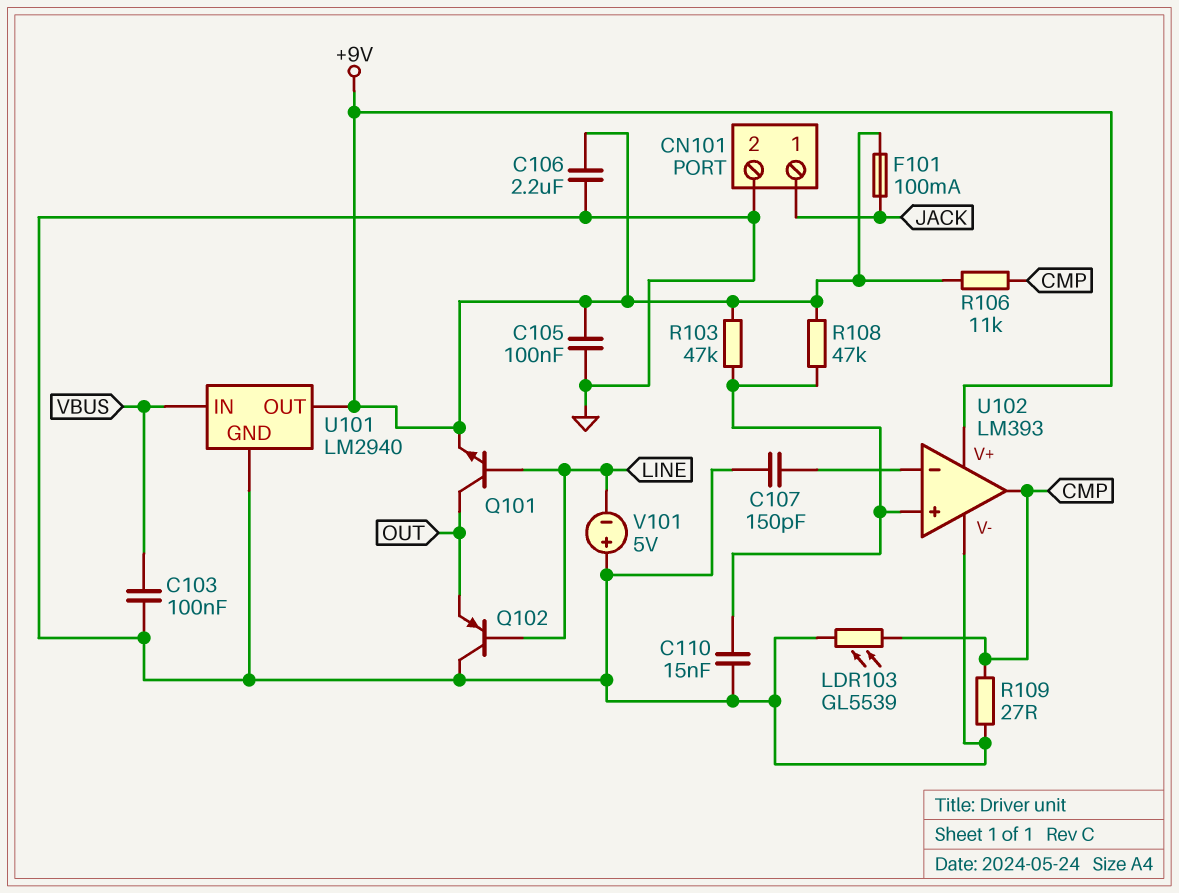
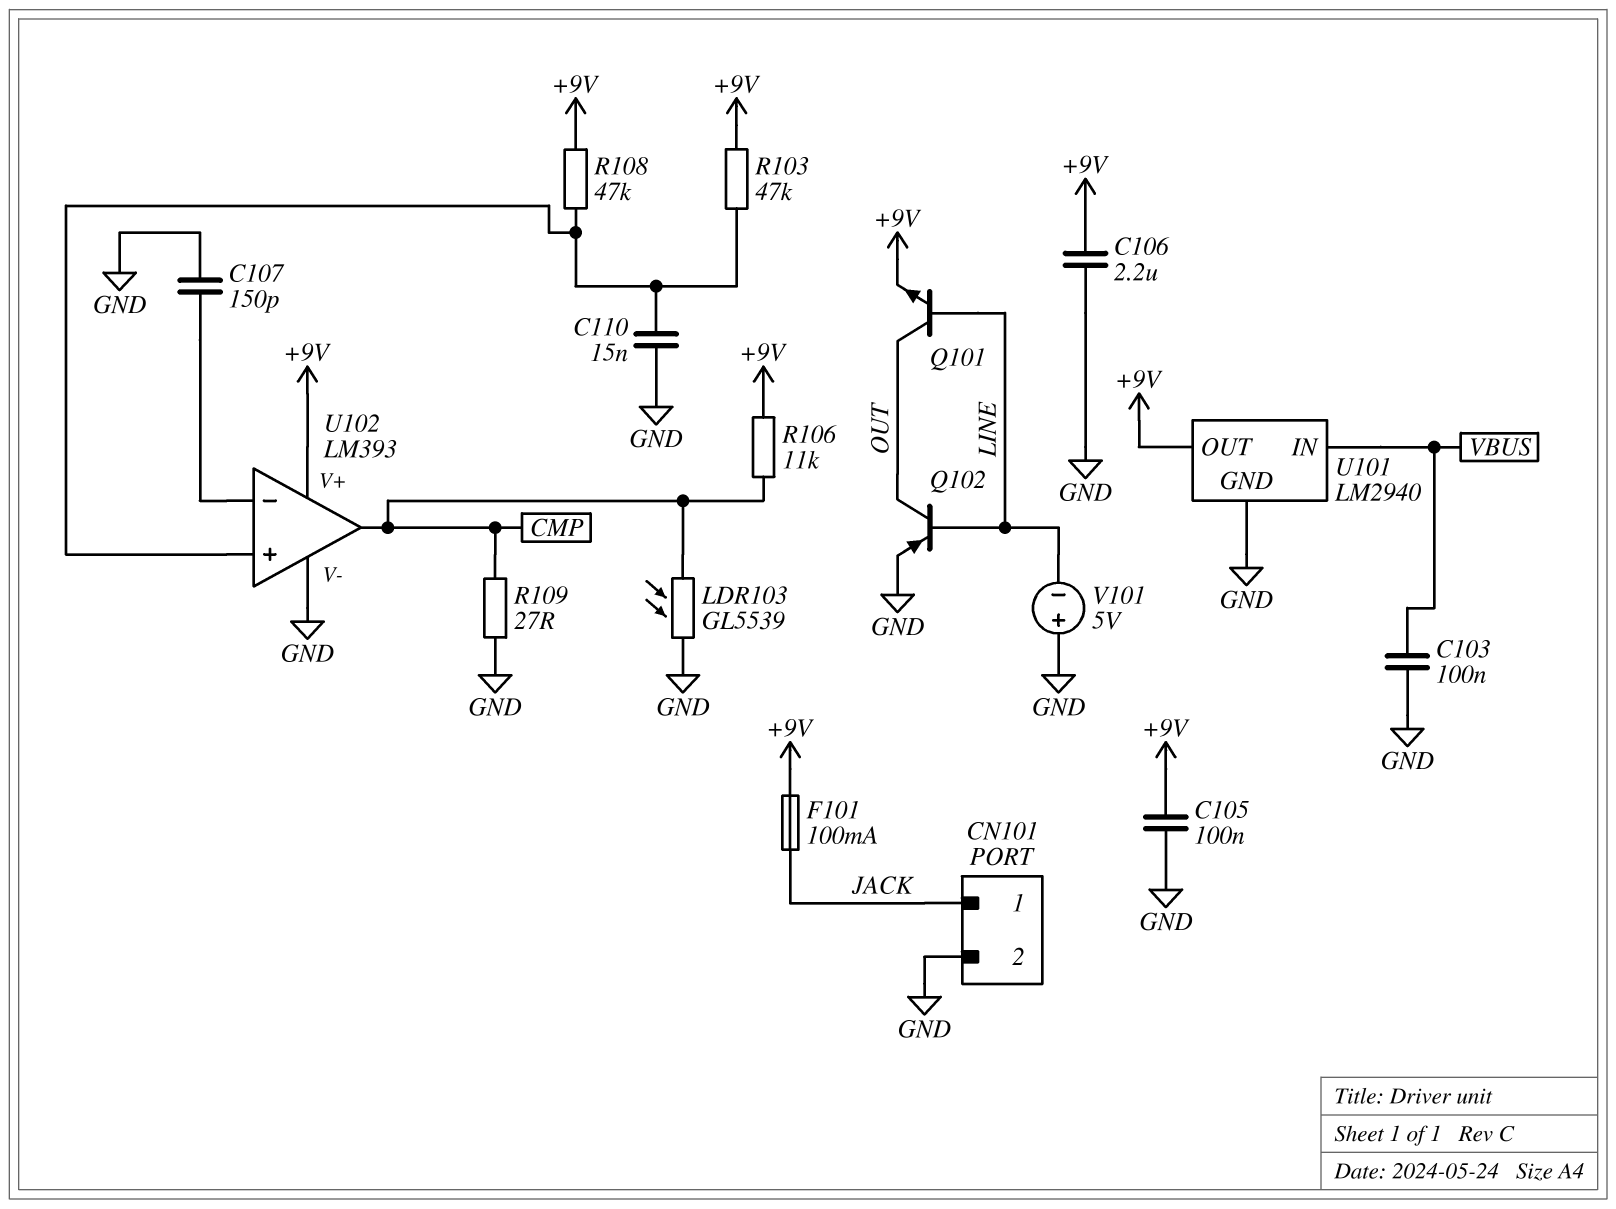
Q102: PNP (B LINE, C GND, E OUT) -> PNP (B LINE, C OUT, E GND)

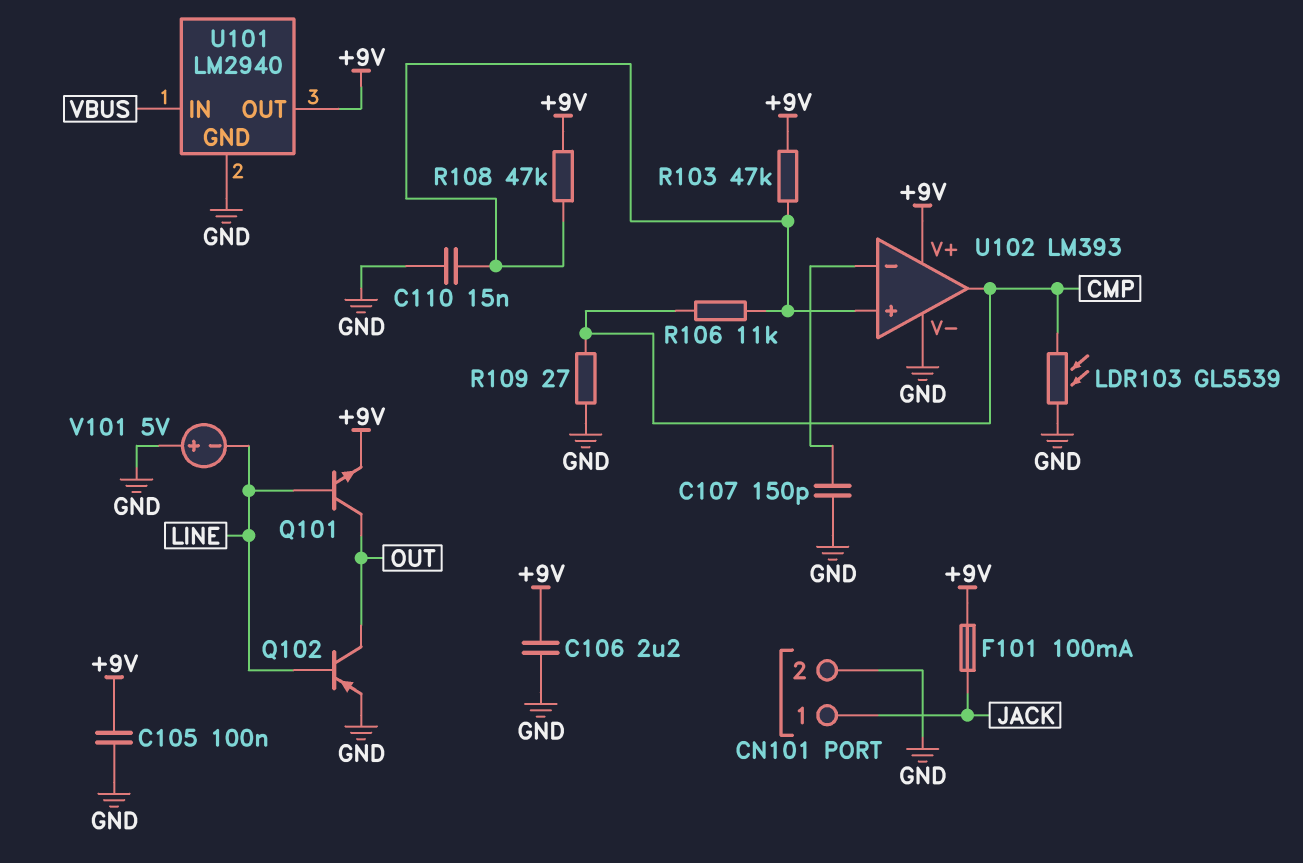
C103: 100nF (GND, VBUS) -> none
R106: 11k (+9V, CMP) -> 11k (CMP, U102/in+)

